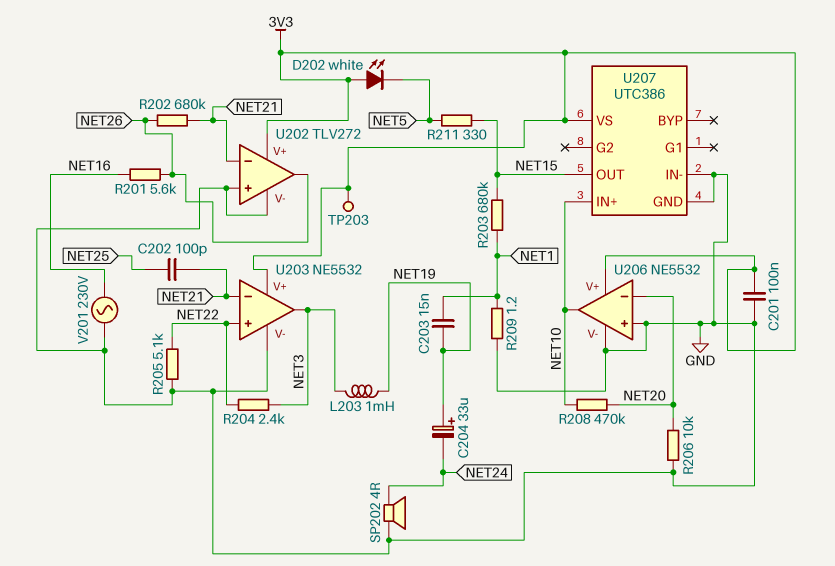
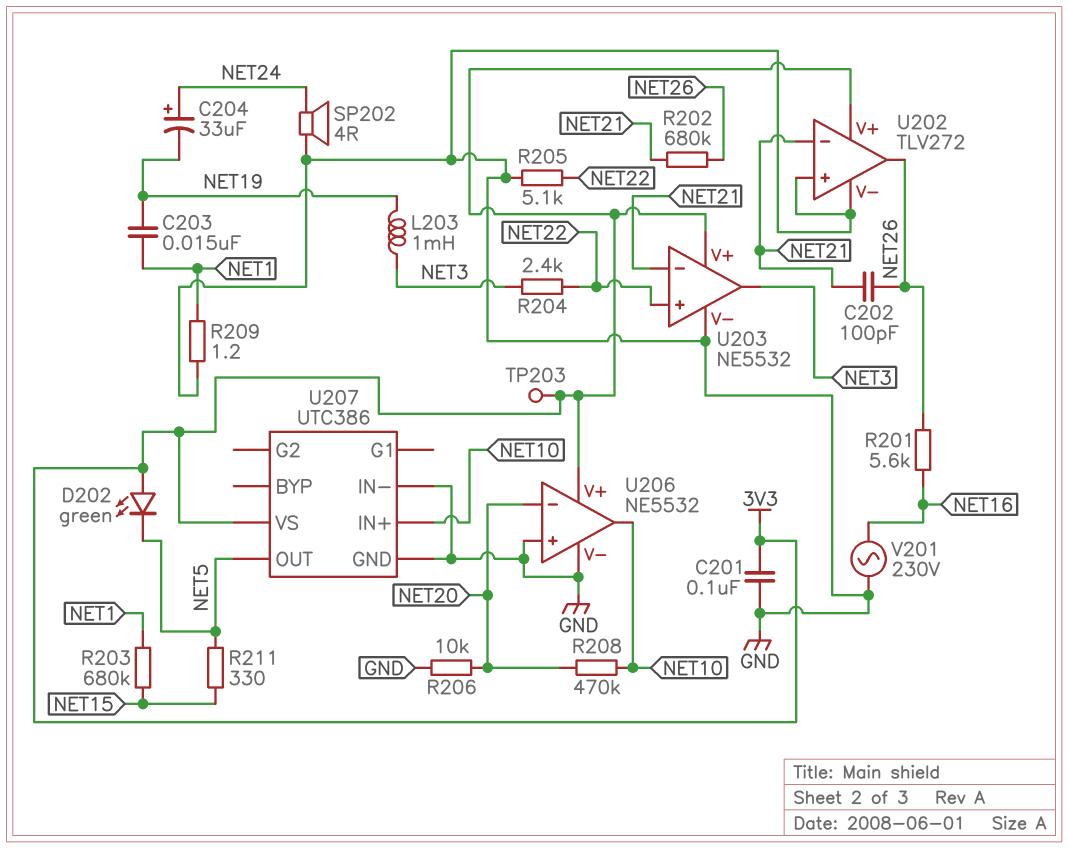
C202: 100pF (NET21, NET25) -> 100pF (NET21, NET26)
C204: 33uF (plus NET19, minus NET24) -> 33uF (plus NET24, minus NET19)
D202: LED white (A 3V3, K NET5) -> LED green (A 3V3, K NET5)
U207 pin OUT: NET15 -> NET5

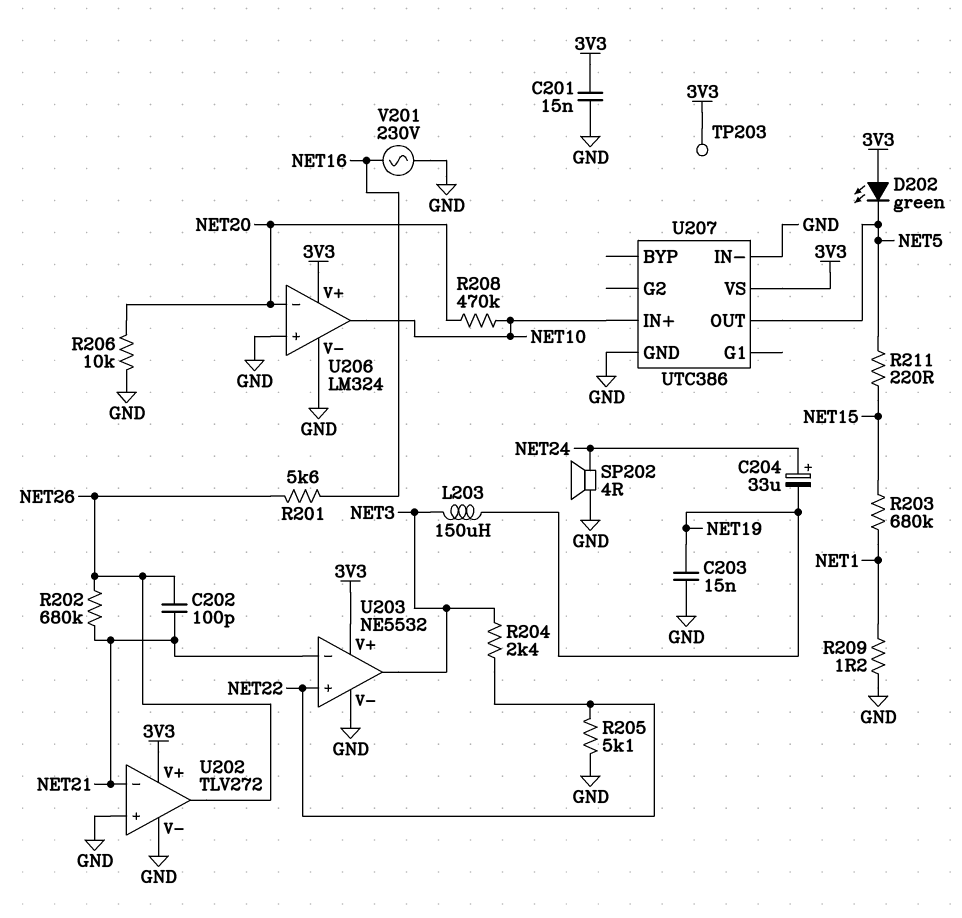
C201: 100nF (3V3, GND) -> 15nF (3V3, GND)
C203: 15nF (NET1, NET19) -> 15nF (GND, NET19)
L203: 1mH (NET3, NET19) -> 150uH (NET3, NET19)
R211: 330 (NET5, NET15) -> 220 (NET5, NET15)
U206: NE5532 -> LM324

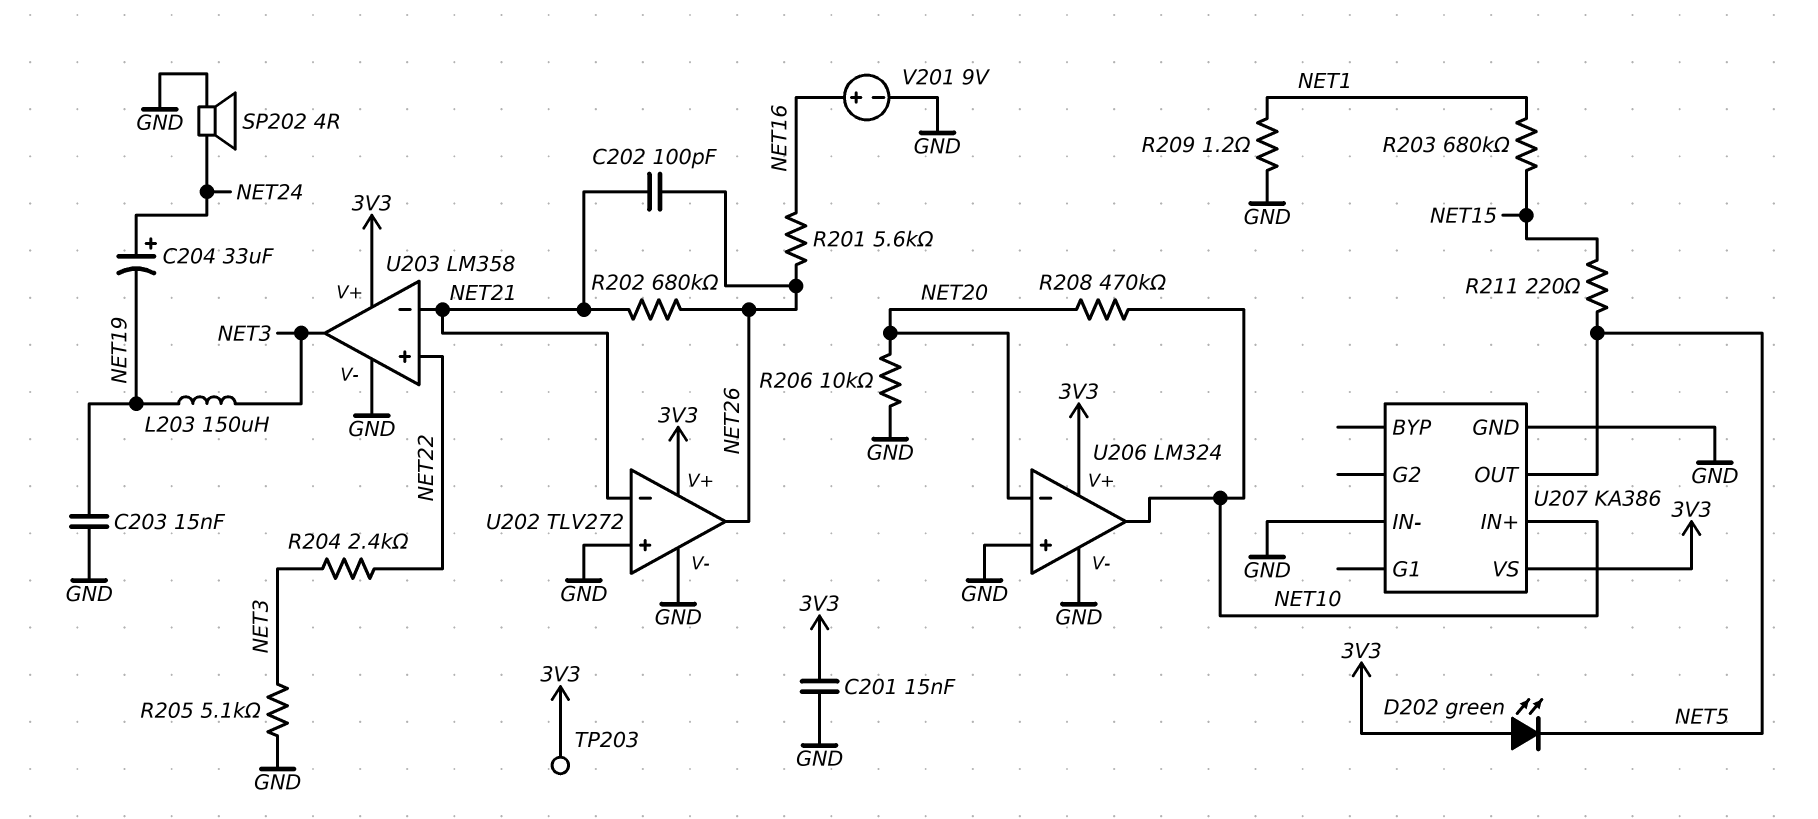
R205: 5.1k (GND, NET22) -> 5.1k (GND, NET3)
U203: NE5532 -> LM358
U207: UTC386 -> KA386
V201: AC 230V (GND, NET16) -> 9V (plus NET16, minus GND)

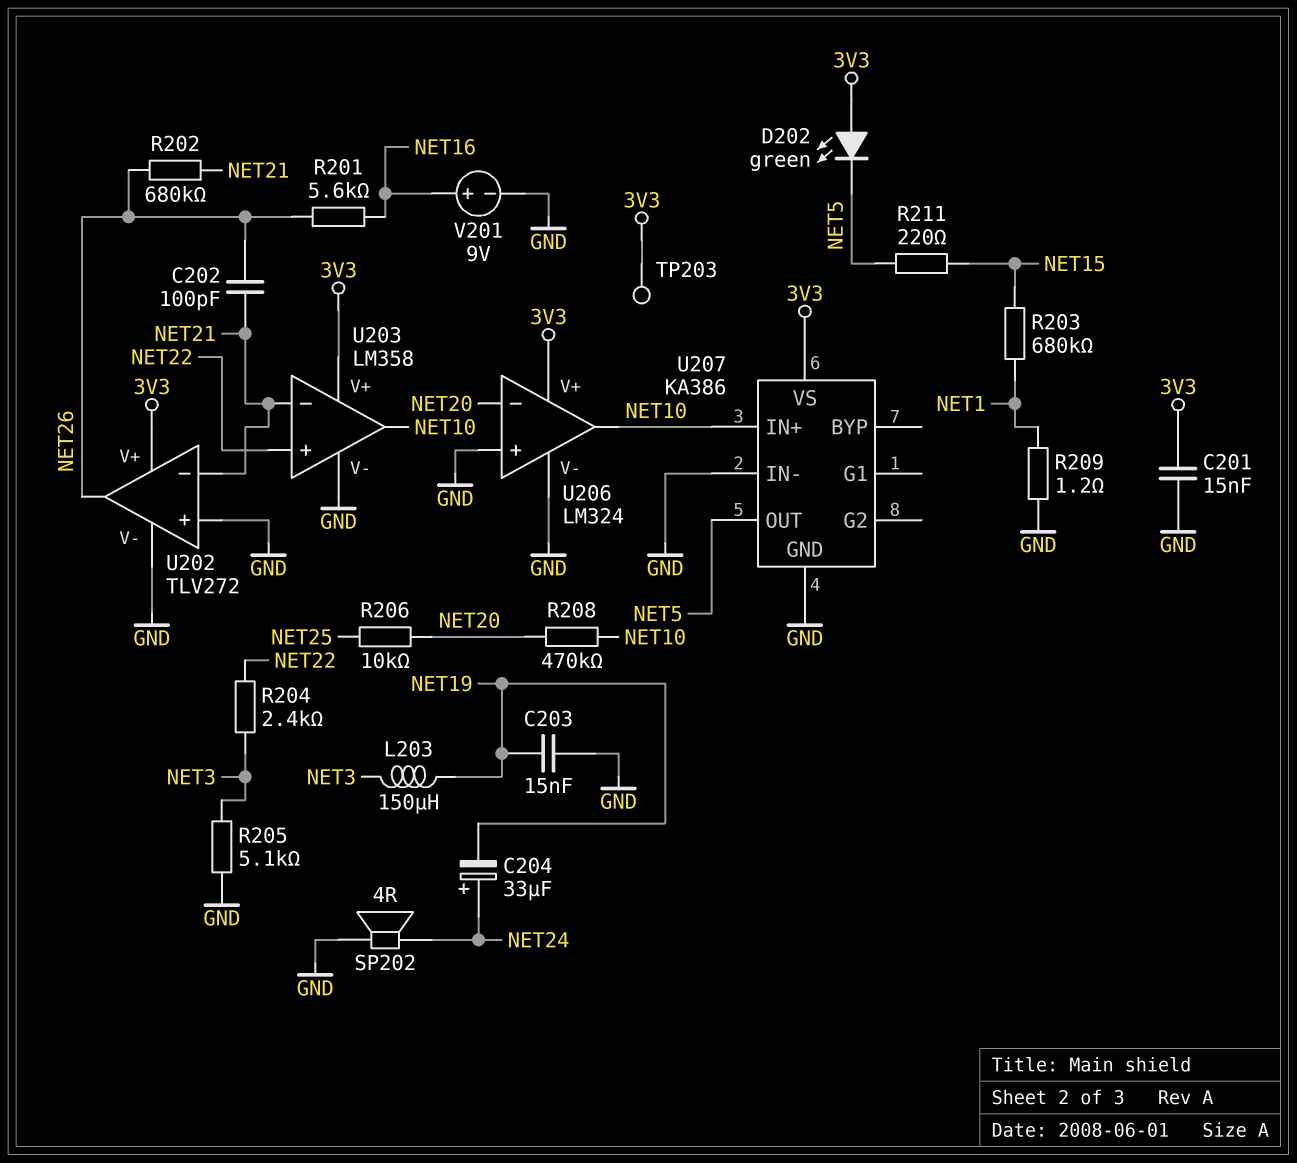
R206: 10k (GND, NET20) -> 10k (NET20, NET25)
U203 pin out: NET3 -> NET10

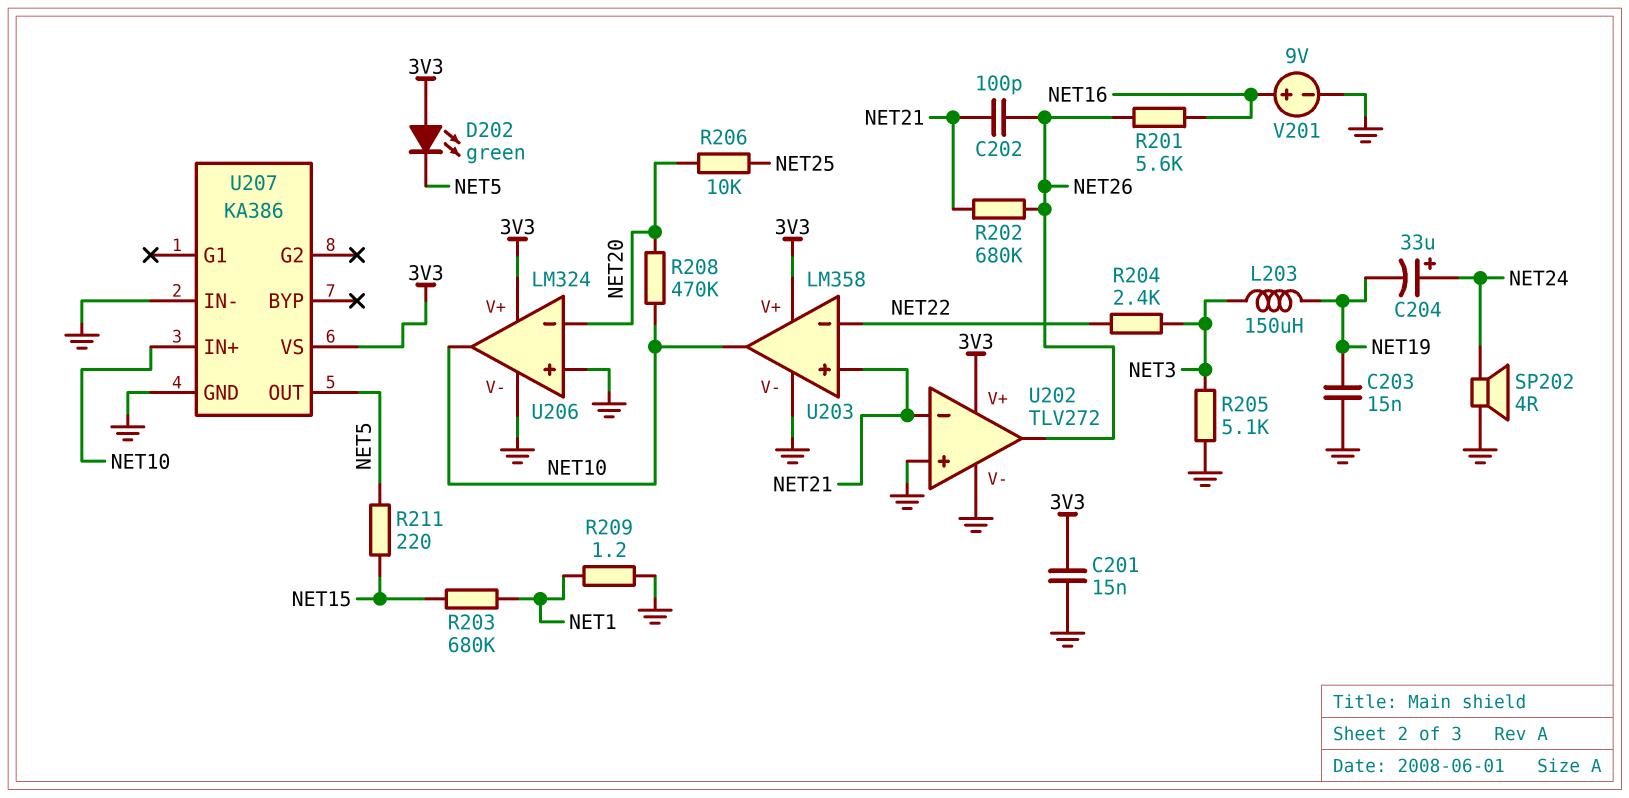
TP203: test point (3V3) -> none
U203 pin in+: NET22 -> NET21
U203 pin in-: NET21 -> NET22

